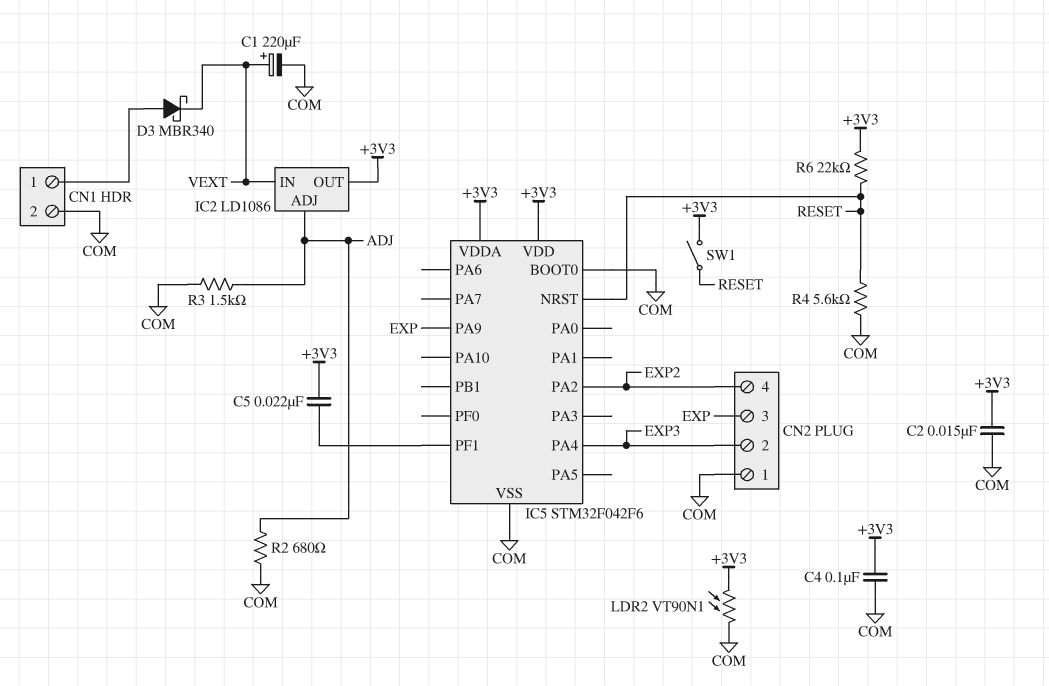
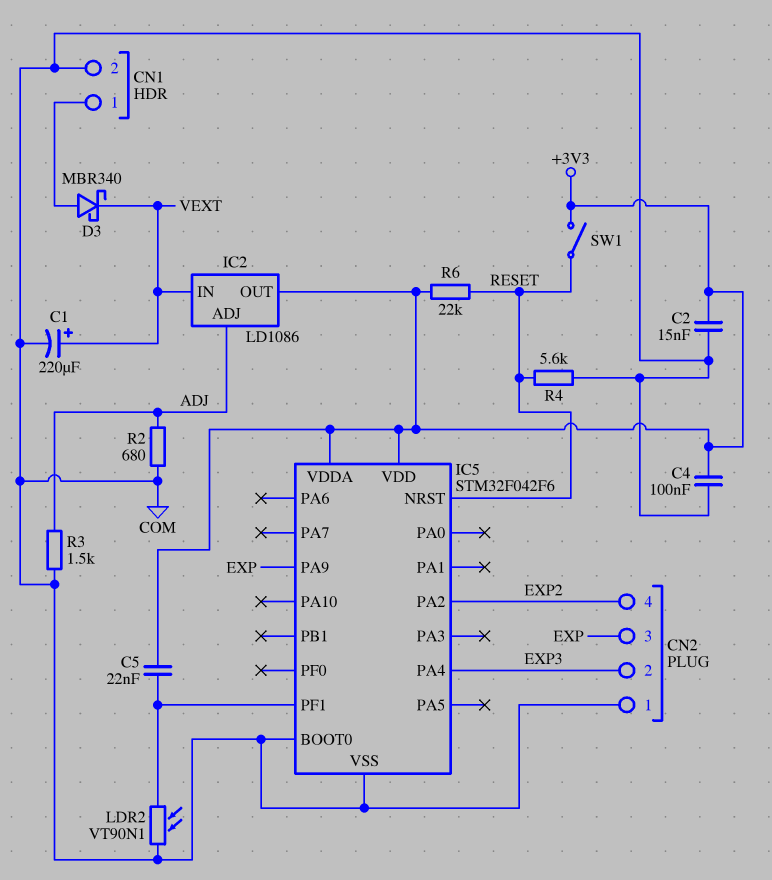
LDR2: VT90N1 (+3V3, COM) -> VT90N1 (COM, IC5/PF1)

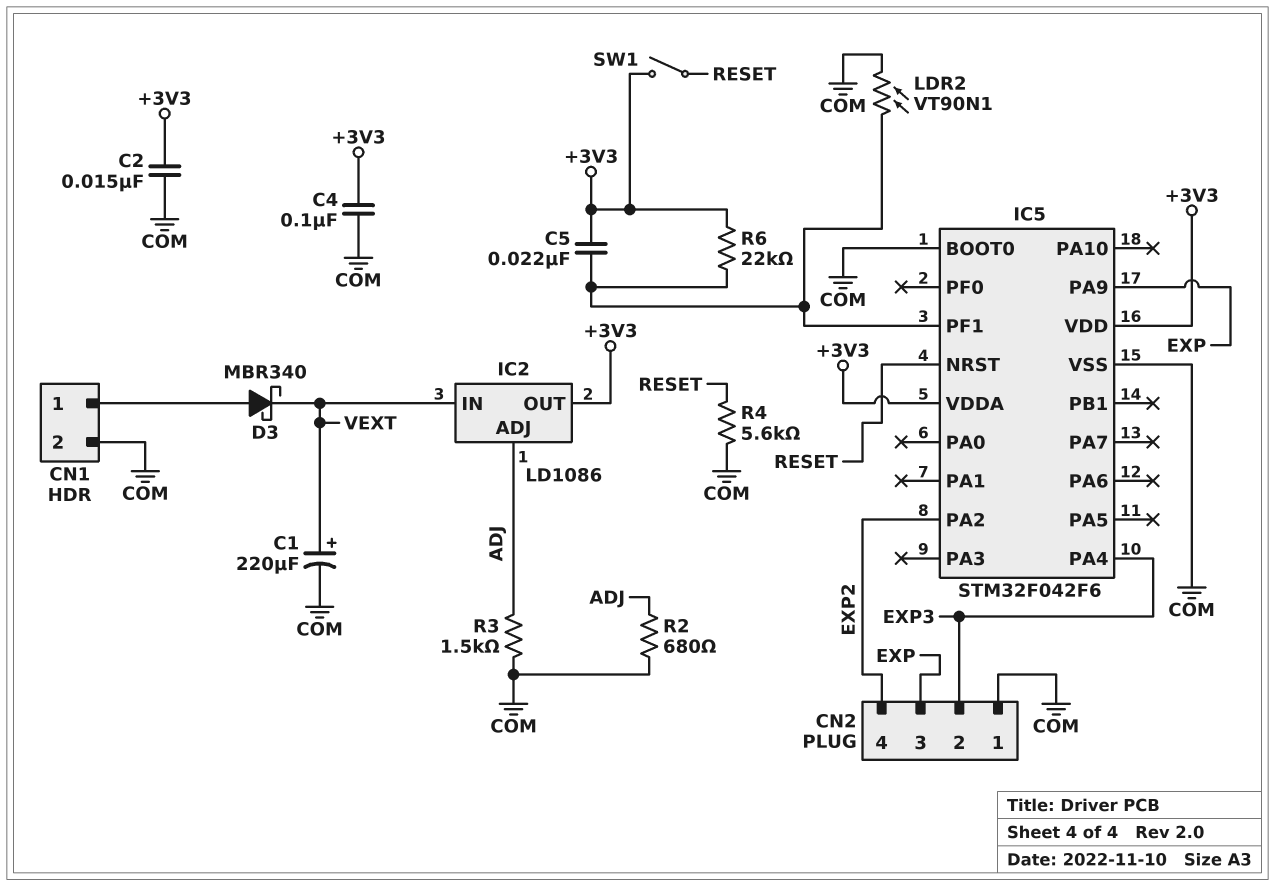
R6: 22k (+3V3, RESET) -> 22k (+3V3, IC5/PF1)

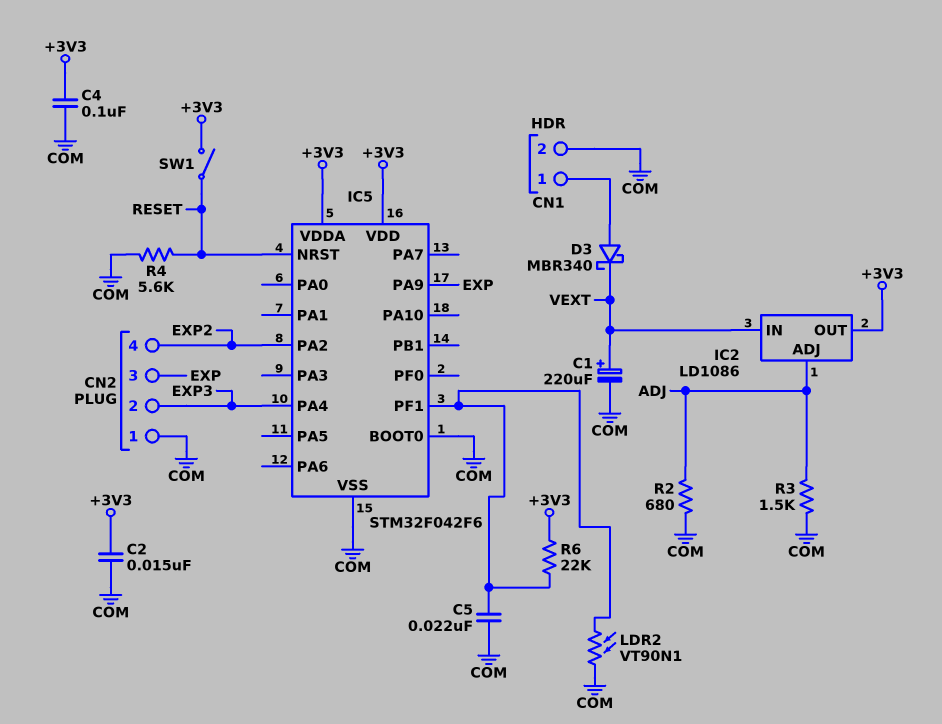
C5: 22nF (+3V3, IC5/PF1) -> 22nF (COM, IC5/PF1)

